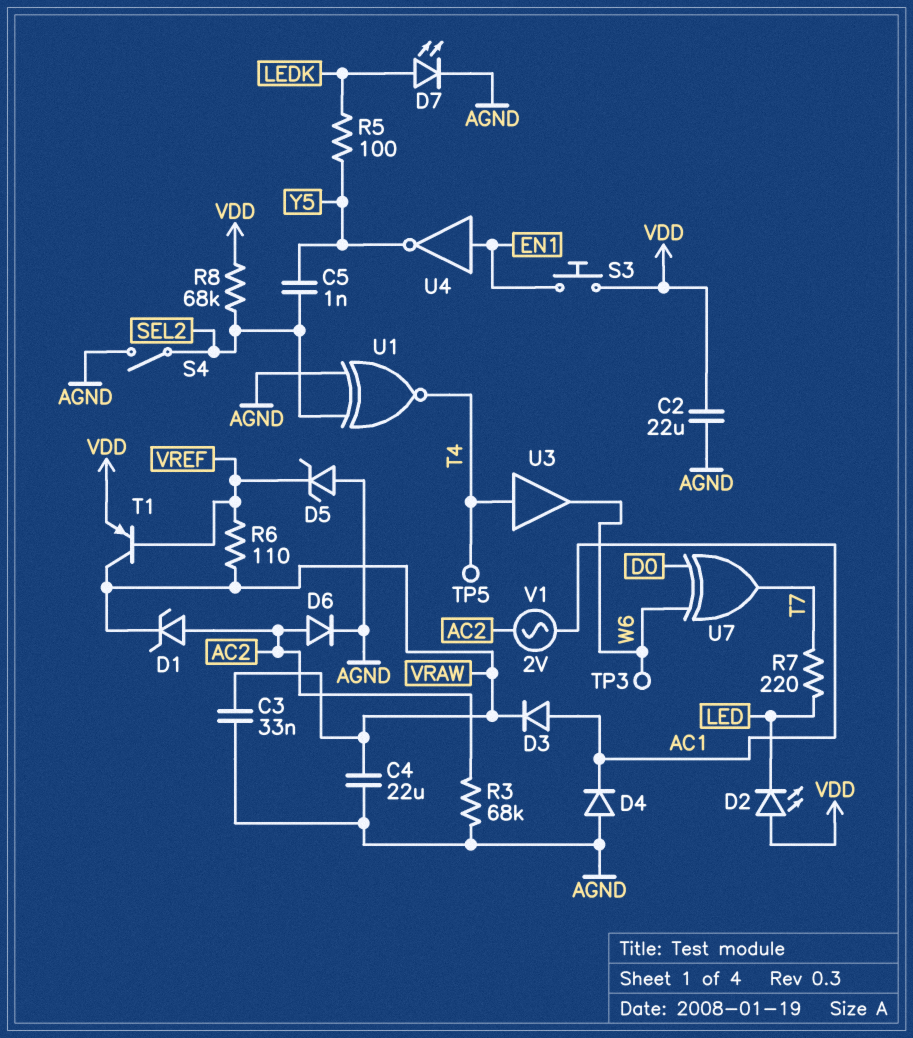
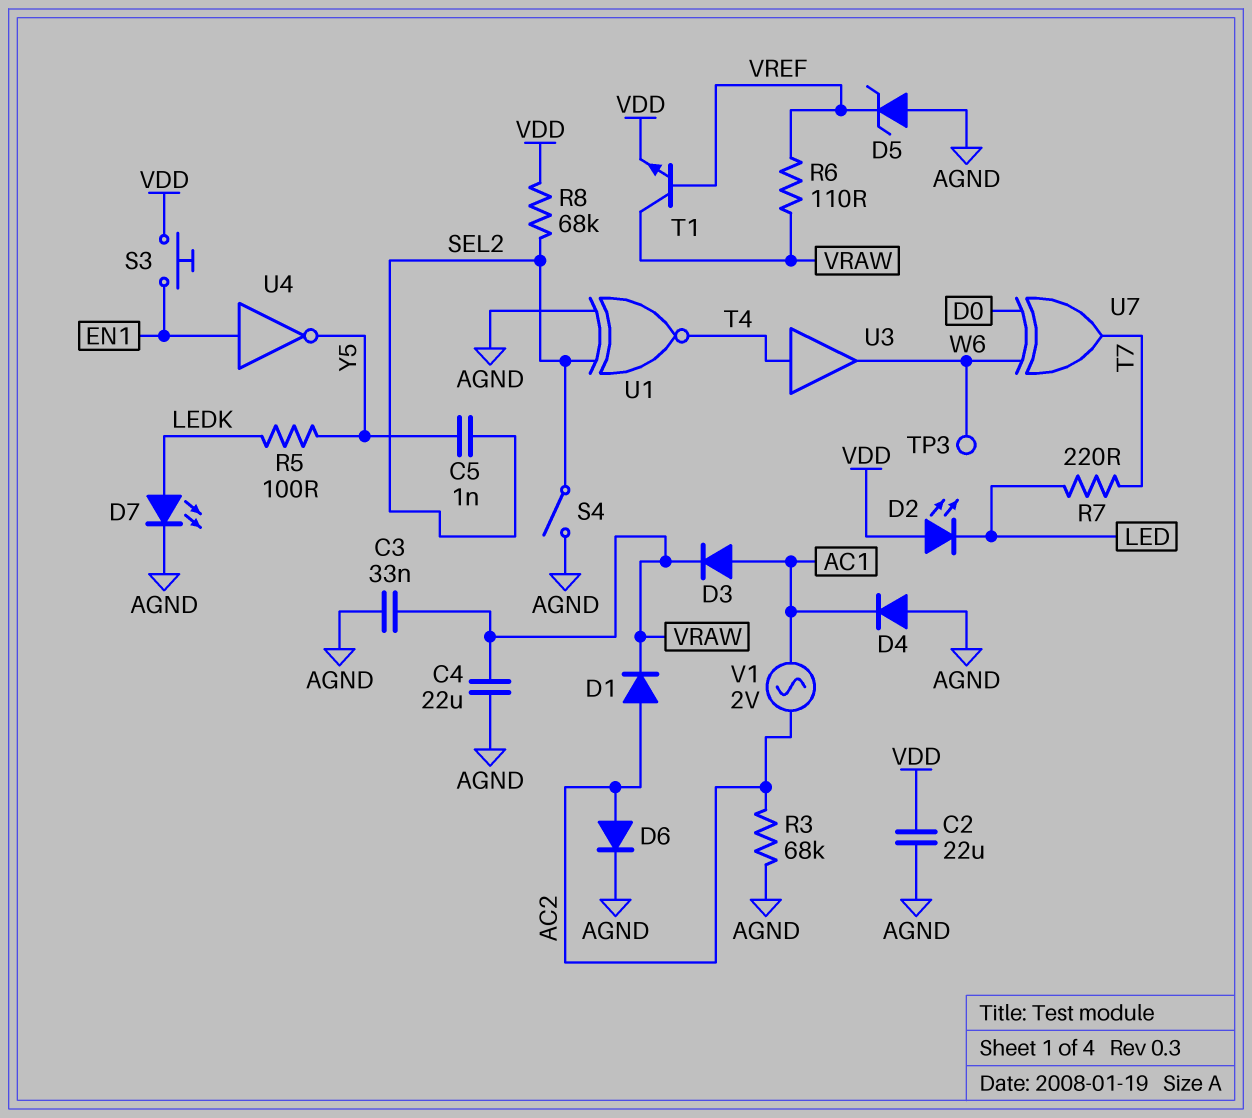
D1: zener (A AC2, K VRAW) -> diode (A AC2, K VRAW)
T1: PNP (B VREF, C VRAW, E VDD) -> NPN (B VREF, C VRAW, E VDD)
TP5: test point (T4) -> none

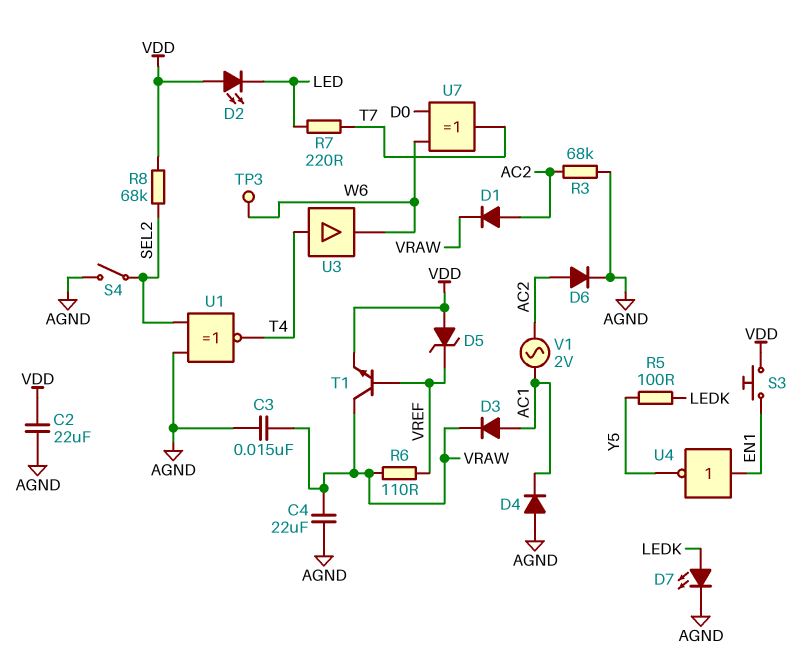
C3: 33nF (AGND, VRAW) -> 15nF (AGND, VRAW)
C5: 1nF (SEL2, Y5) -> none
D5: zener (A AGND, K VREF) -> zener (A VDD, K VREF)

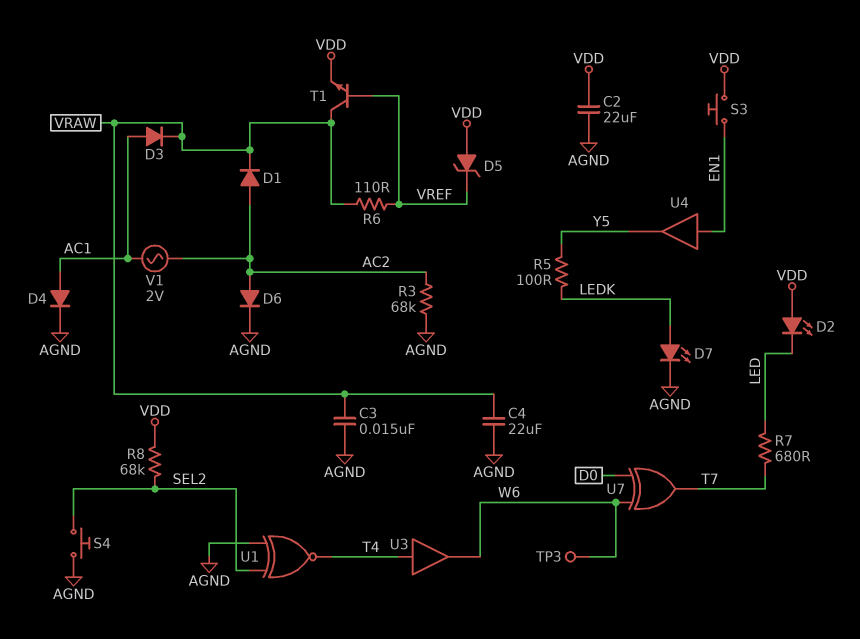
D4: diode (A AGND, K AC1) -> diode (A AC1, K AGND)
R7: 220 (LED, T7) -> 680 (LED, T7)
S4: switch (AGND, SEL2) -> button (AGND, SEL2)
U4: NOT (in EN1, out Y5) -> buffer (in EN1, out Y5)

